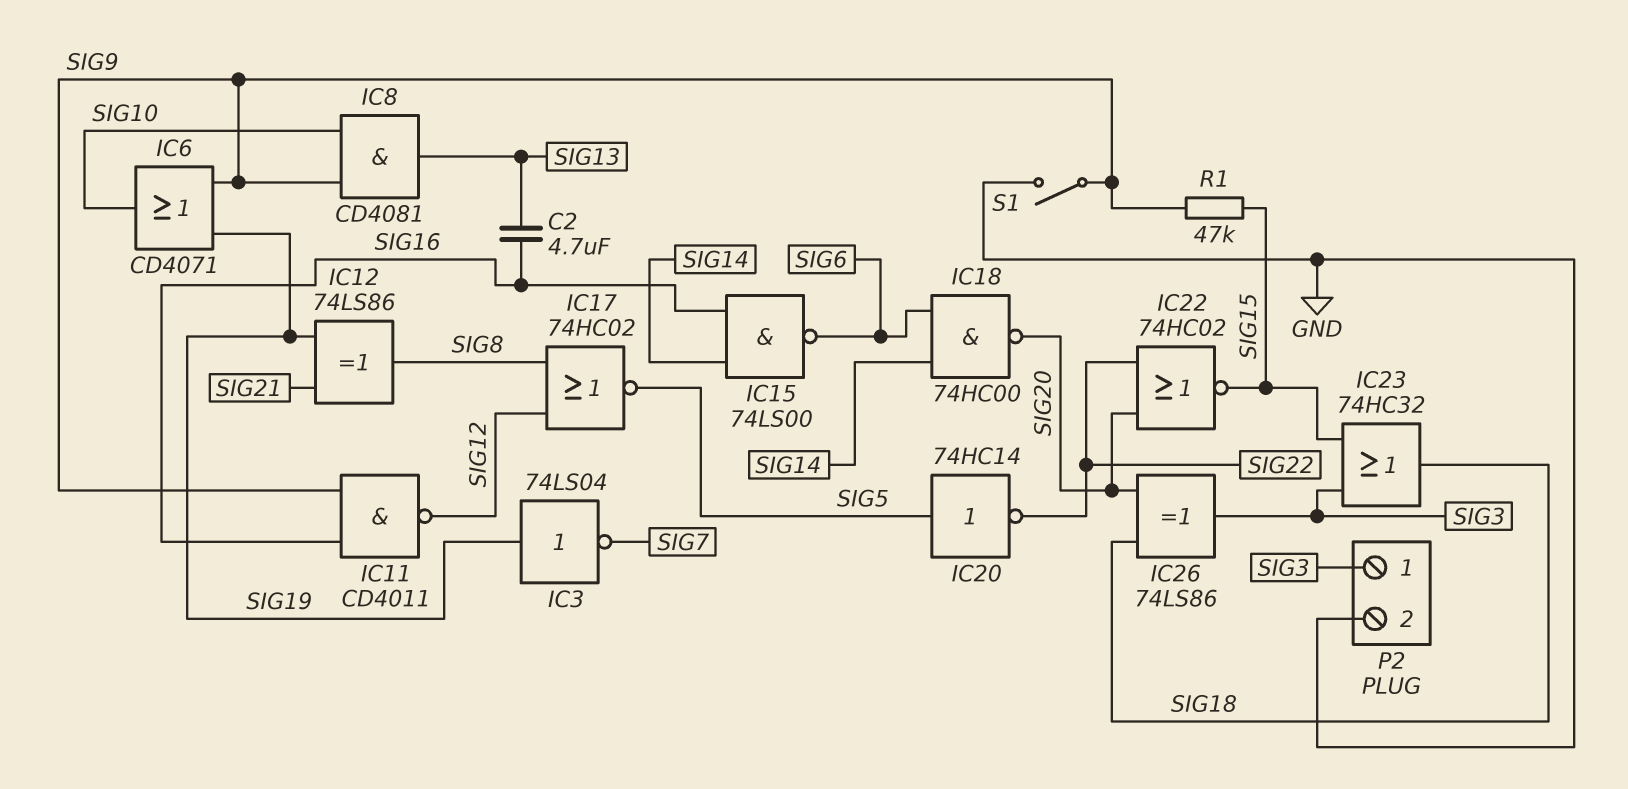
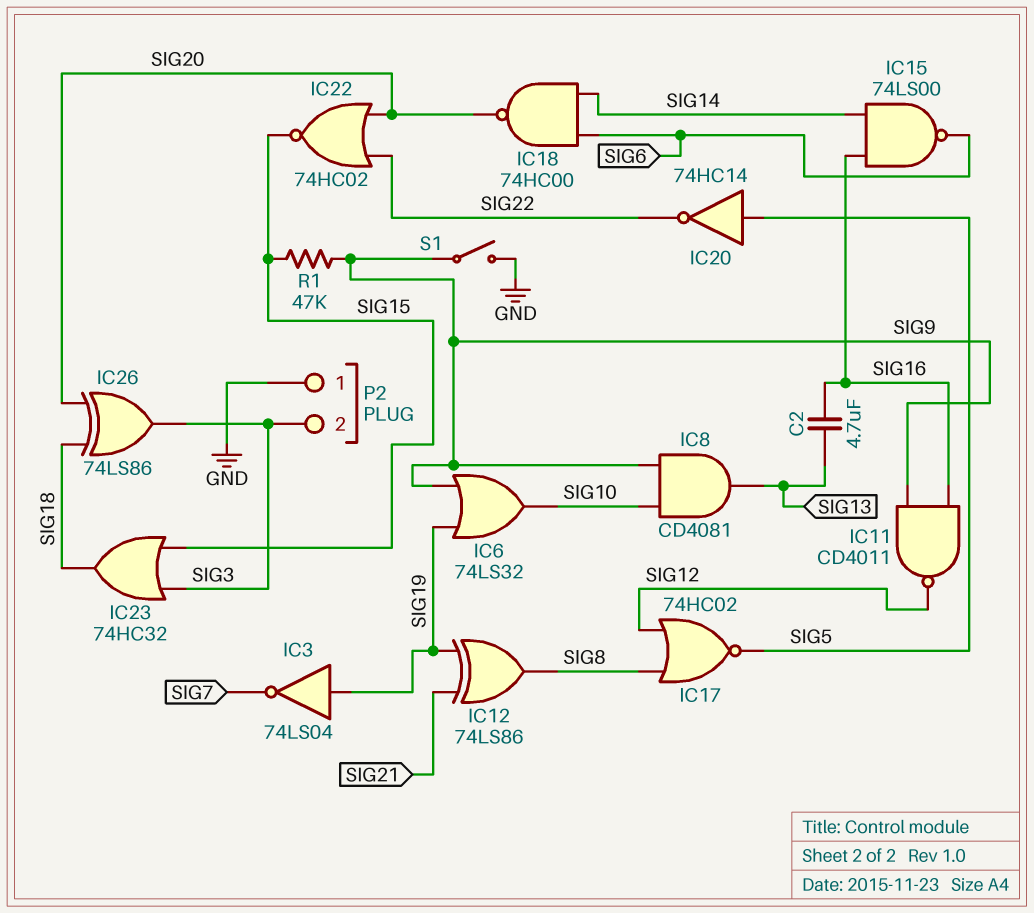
IC6: OR CD4071 (in SIG9, in SIG19, out SIG10) -> OR 74LS32 (in SIG9, in SIG19, out SIG10)
P2 pin 1: SIG3 -> GND
P2 pin 2: GND -> SIG3

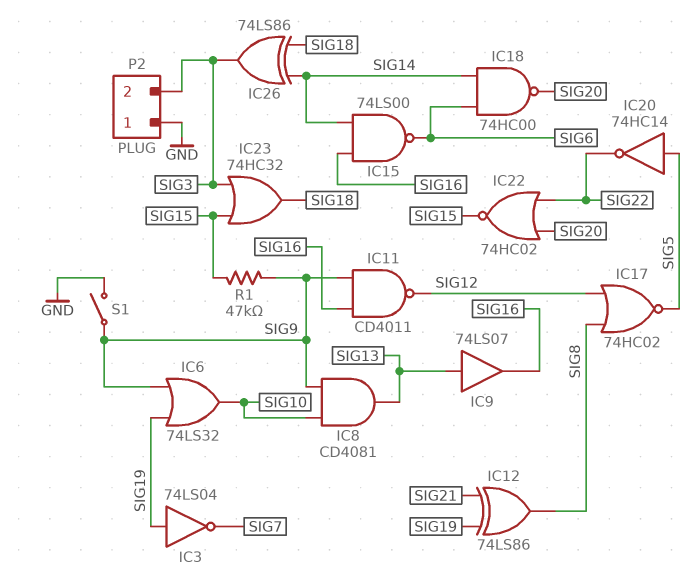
C2: 4.7uF (SIG13, SIG16) -> none
IC9: none -> buffer 74LS07 (in SIG13, out SIG16)
IC26: XOR 74LS86 (in SIG18, in SIG20, out SIG3) -> XOR 74LS86 (in SIG14, in SIG18, out SIG3)

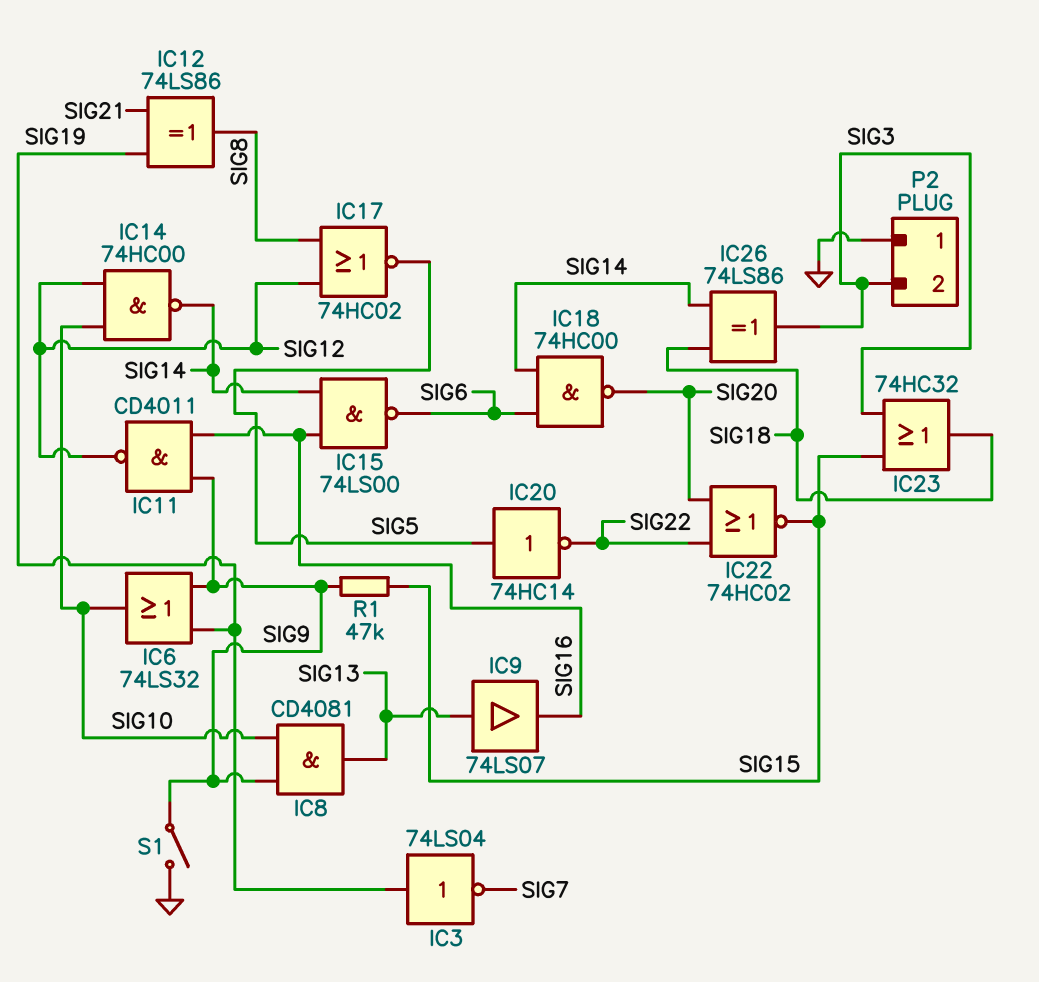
IC14: none -> NAND 74HC00 (in SIG10, in SIG12, out SIG14)

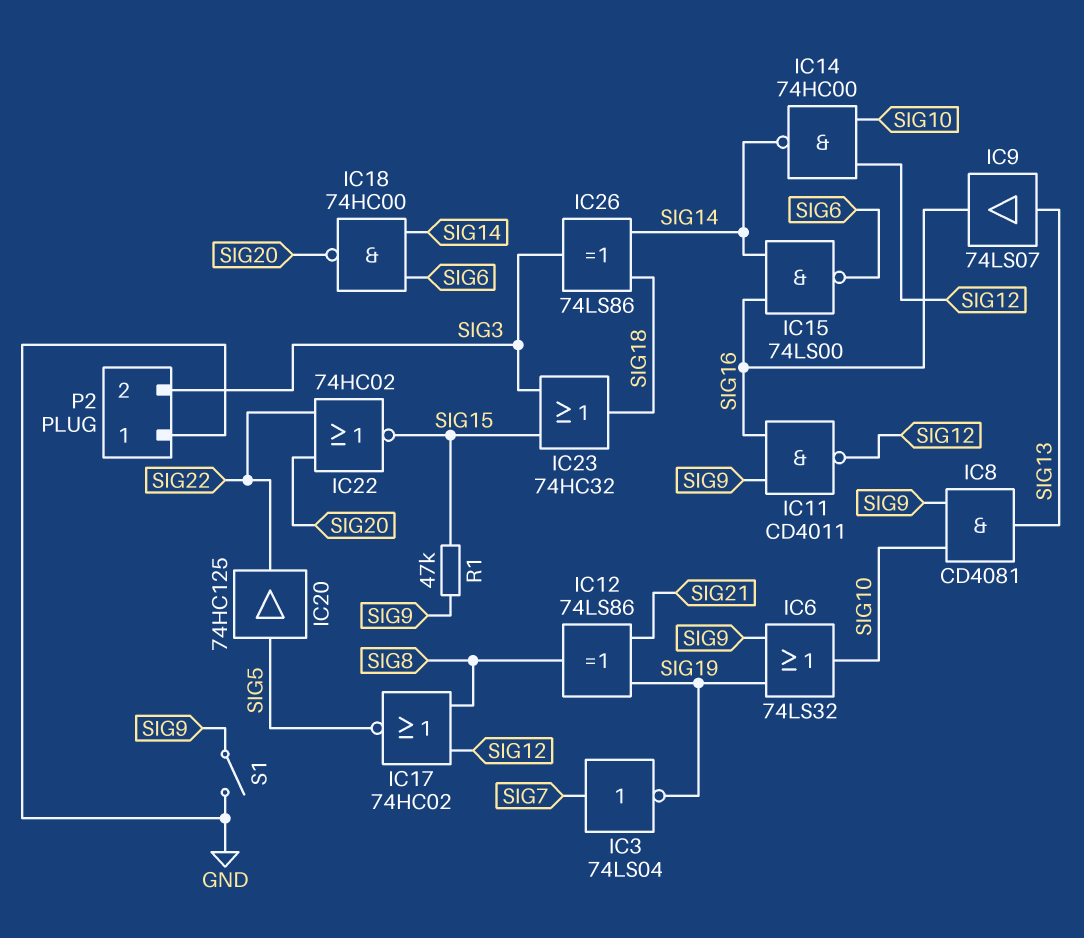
IC3: NOT 74LS04 (in SIG19, out SIG7) -> NOT 74LS04 (in SIG7, out SIG19)
IC20: NOT 74HC14 (in SIG5, out SIG22) -> buffer 74HC125 (in SIG5, out SIG22)

